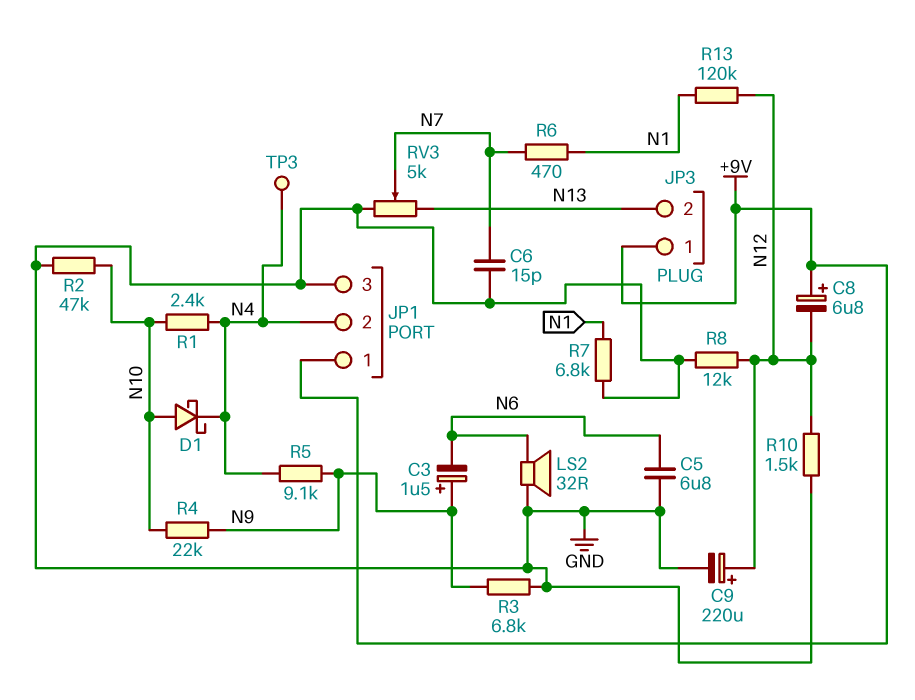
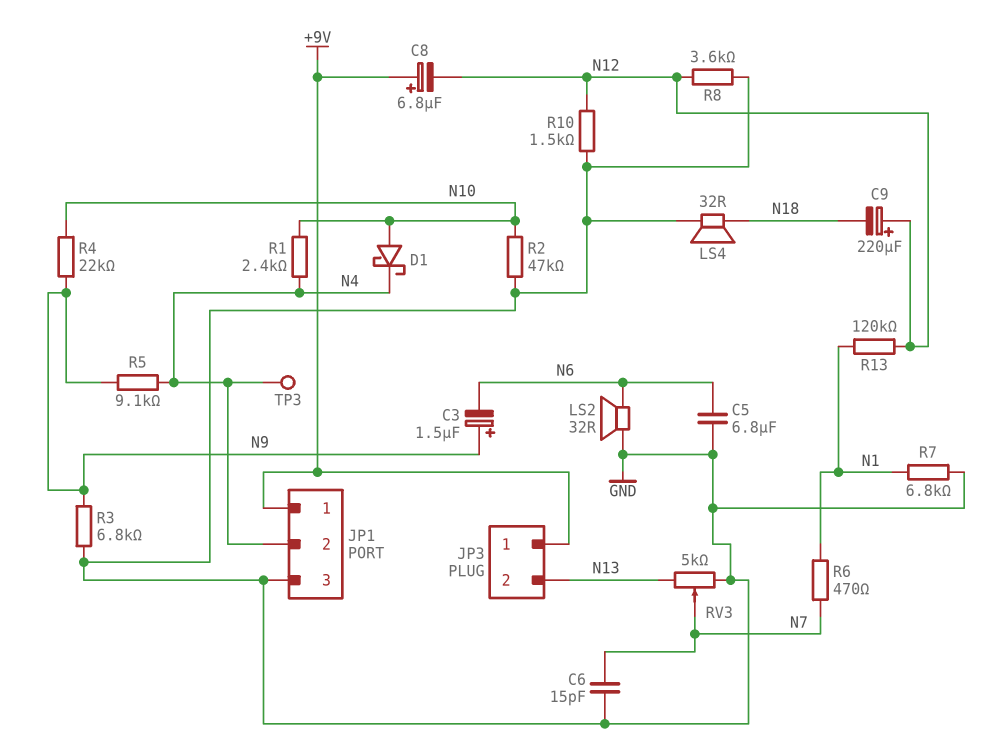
C9: 220uF (plus N12, minus GND) -> 220uF (plus N12, minus N18)
LS4: none -> speaker 32R (GND, N18)
R8: 12k (GND, N12) -> 3.6k (GND, N12)

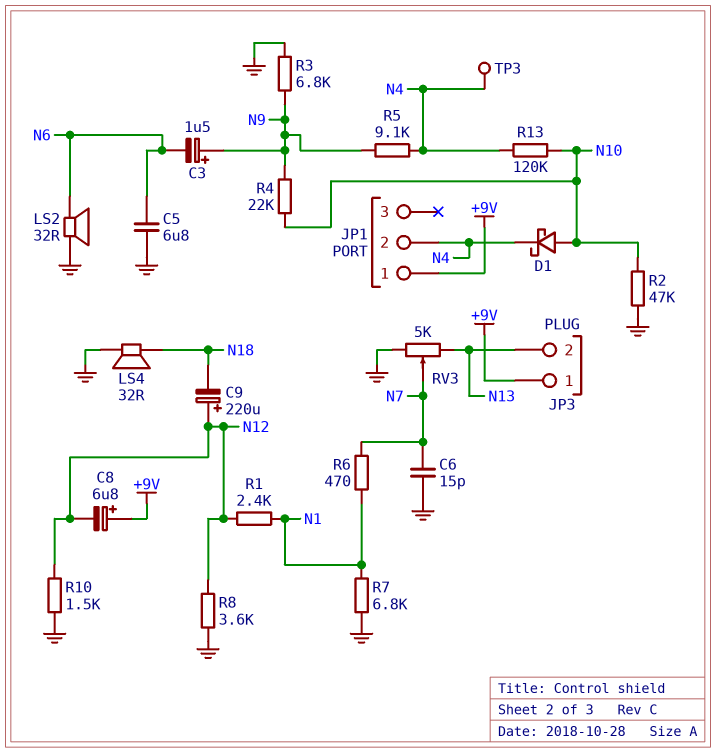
JP1 pin 3: GND -> none
R1: 2.4k (N4, N10) -> 2.4k (N1, N12)
R13: 120k (N1, N12) -> 120k (N4, N10)

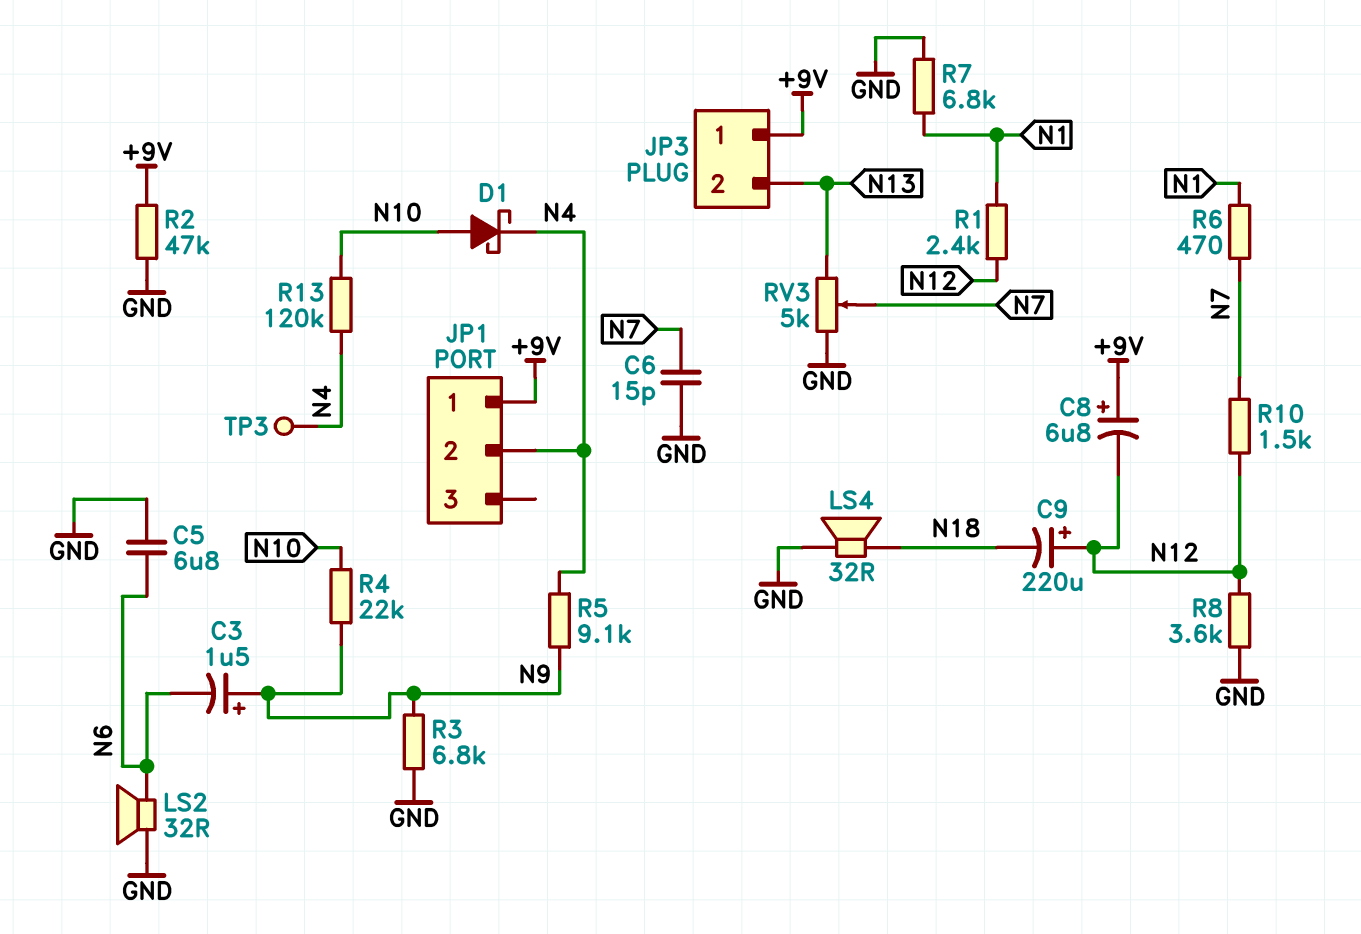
R2: 47k (GND, N10) -> 47k (+9V, GND)
R10: 1.5k (GND, N12) -> 1.5k (N7, N12)

